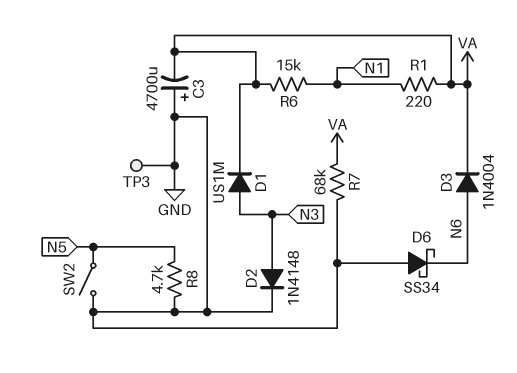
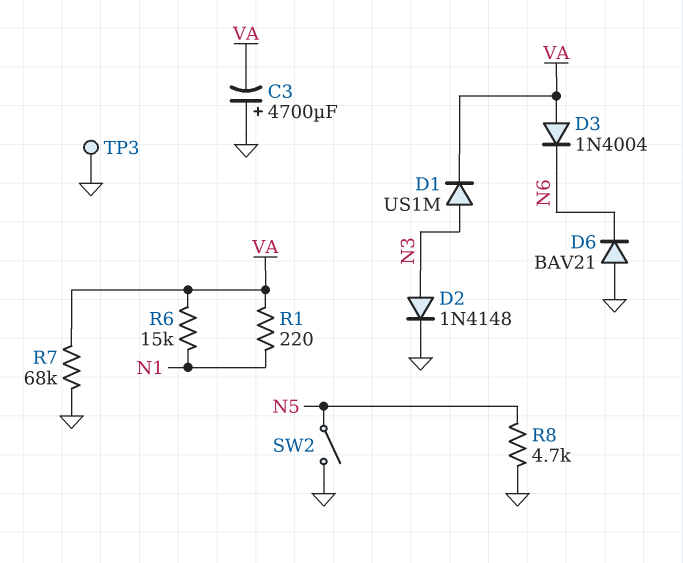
D3: diode 1N4004 (A N6, K VA) -> diode 1N4004 (A VA, K N6)
D6: schottky SS34 (A GND, K N6) -> diode BAV21 (A GND, K N6)

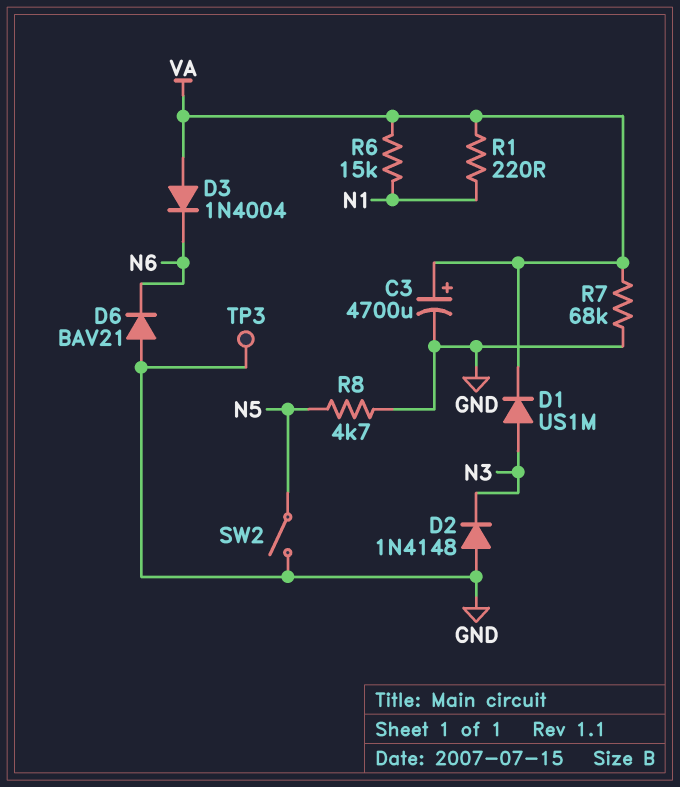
C3: 4700uF (plus GND, minus VA) -> 4700uF (plus VA, minus GND)
D2: diode 1N4148 (A N3, K GND) -> diode 1N4148 (A GND, K N3)

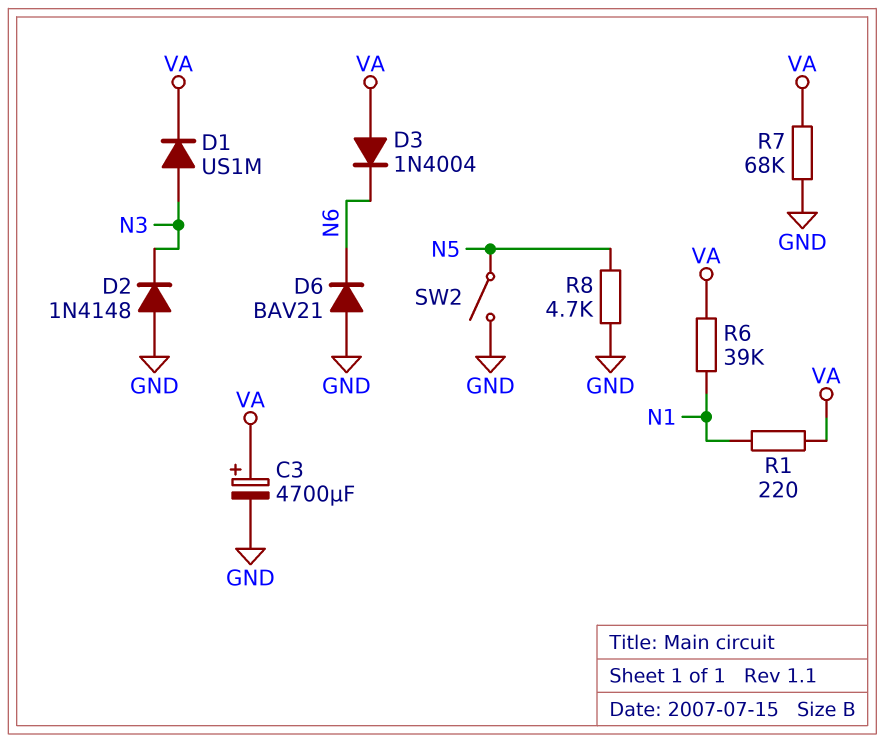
R6: 15k (N1, VA) -> 39k (N1, VA)
TP3: test point (GND) -> none

